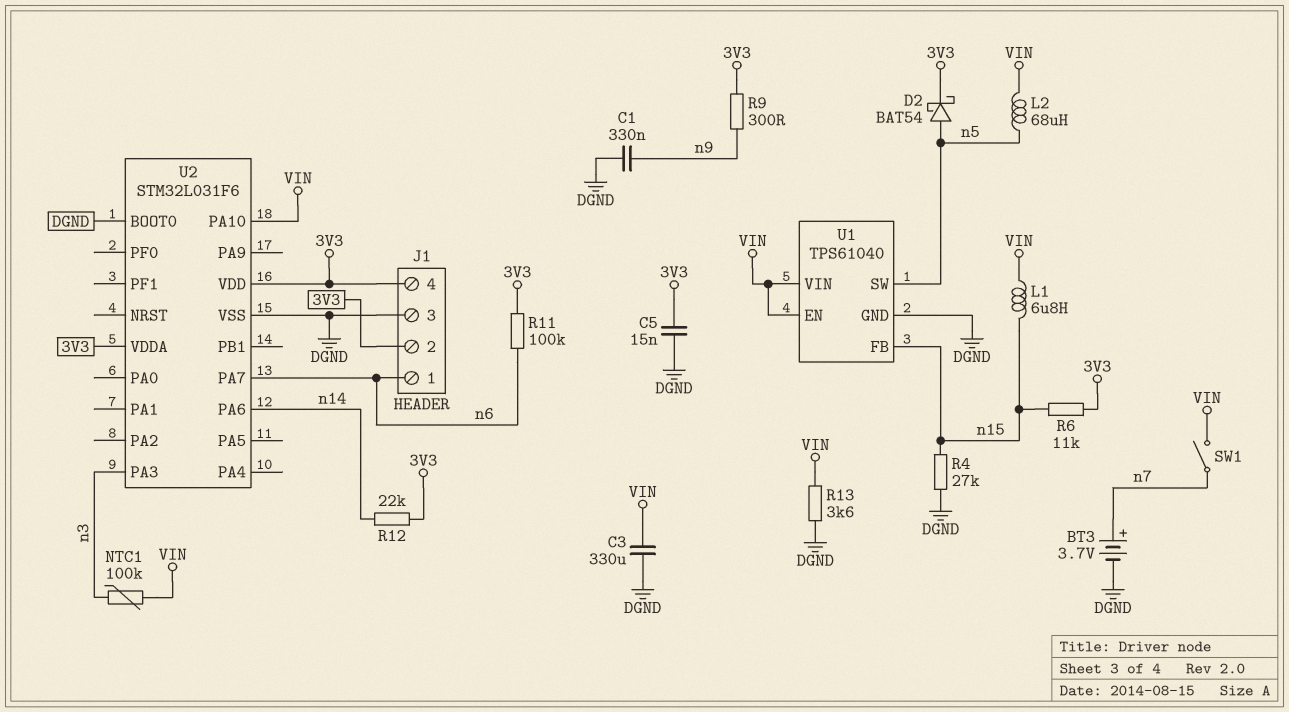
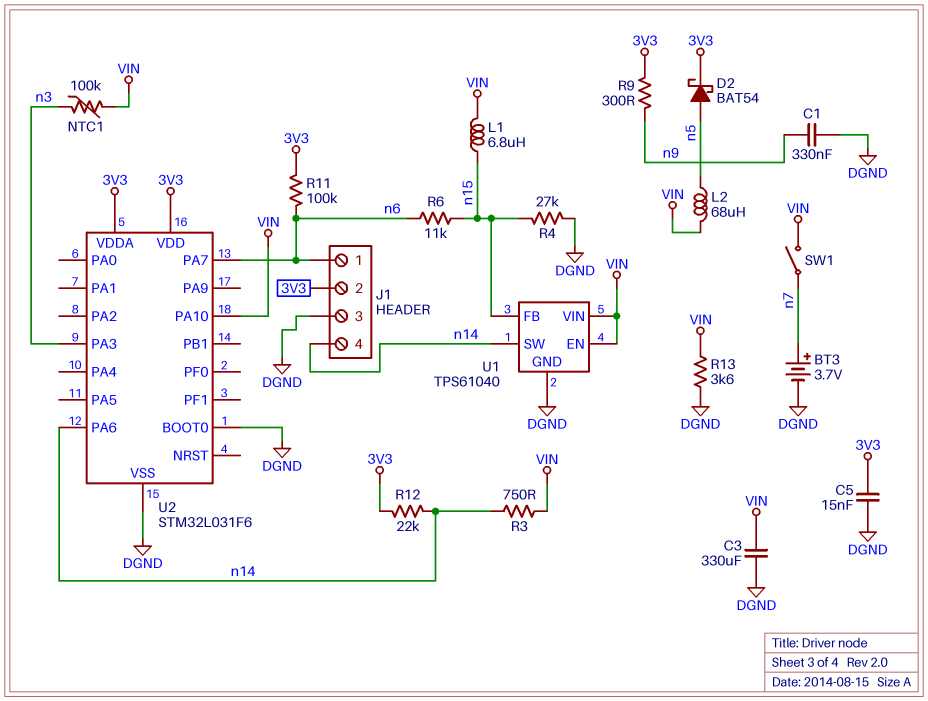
J1 pin 4: 3V3 -> n14
R3: none -> 750 (VIN, n14)
R6: 11k (3V3, n15) -> 11k (n6, n15)
U1 pin SW: n5 -> n14

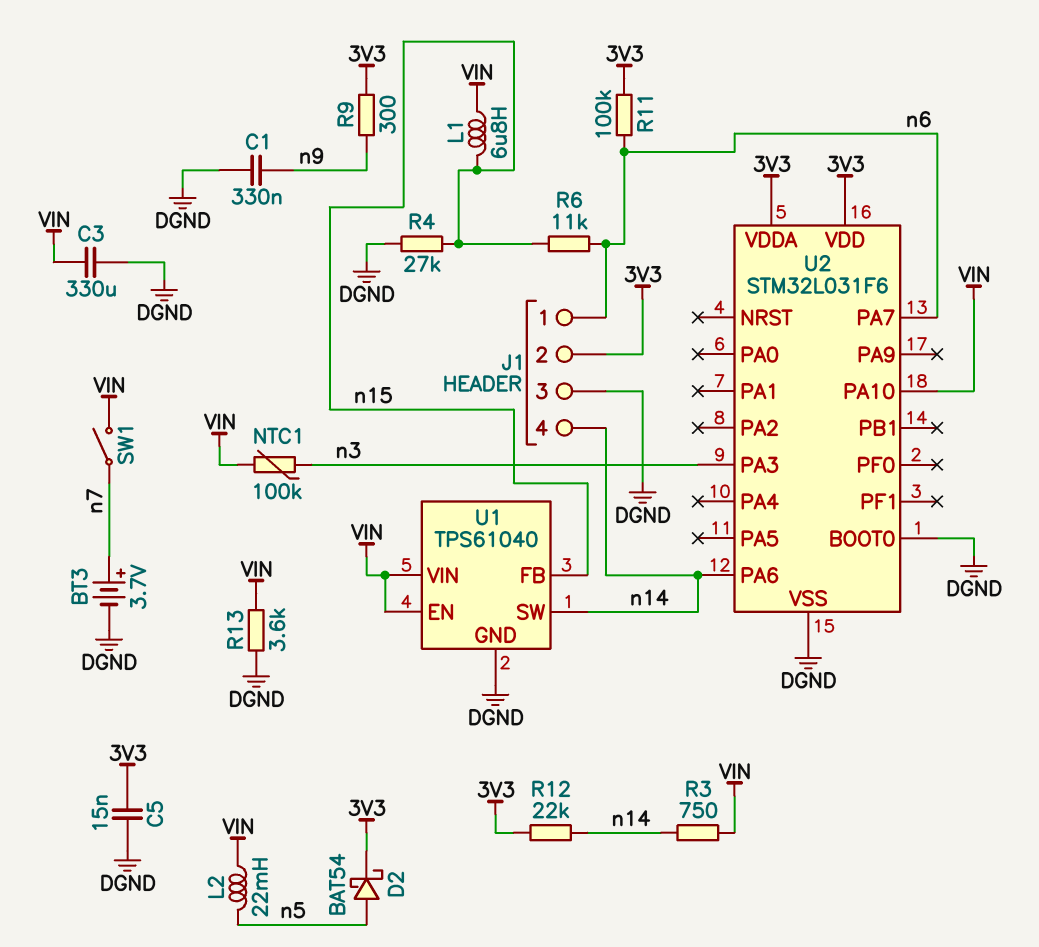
L2: 68uH (VIN, n5) -> 22mH (VIN, n5)

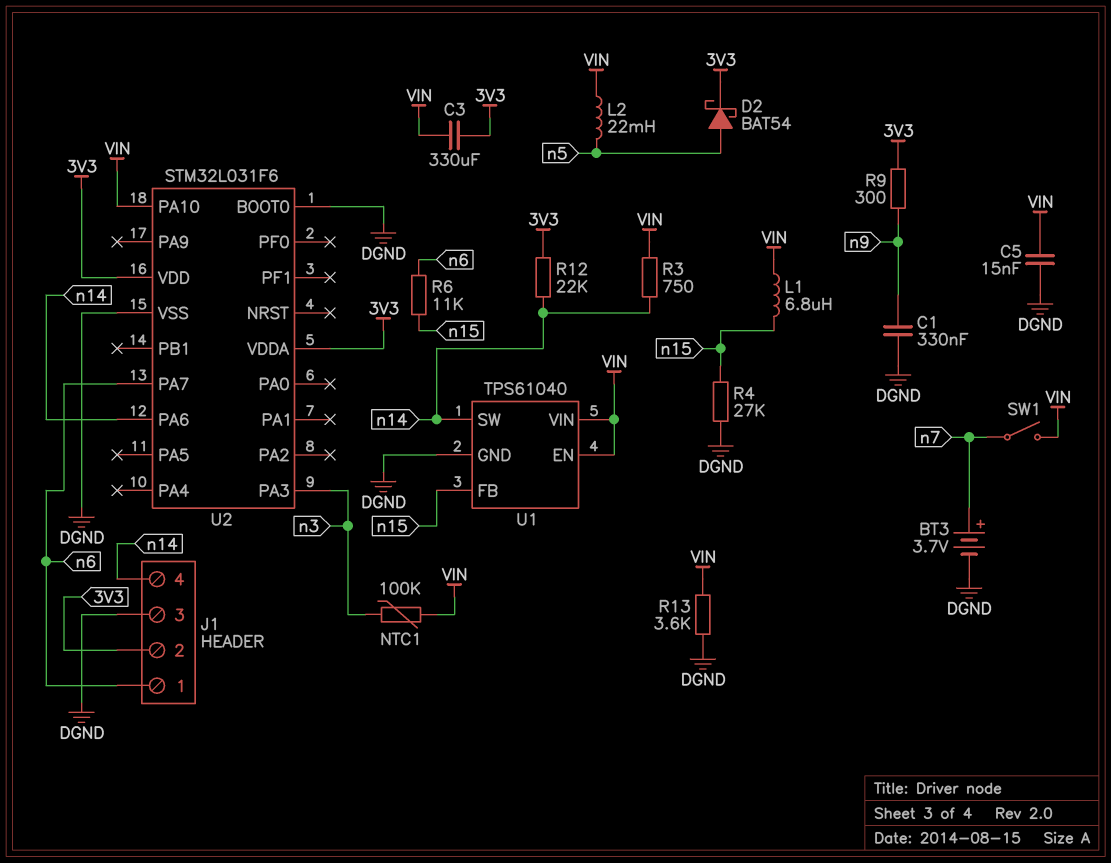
C3: 330uF (DGND, VIN) -> 330uF (3V3, VIN)
C5: 15nF (3V3, DGND) -> 15nF (DGND, VIN)
R11: 100k (3V3, n6) -> none

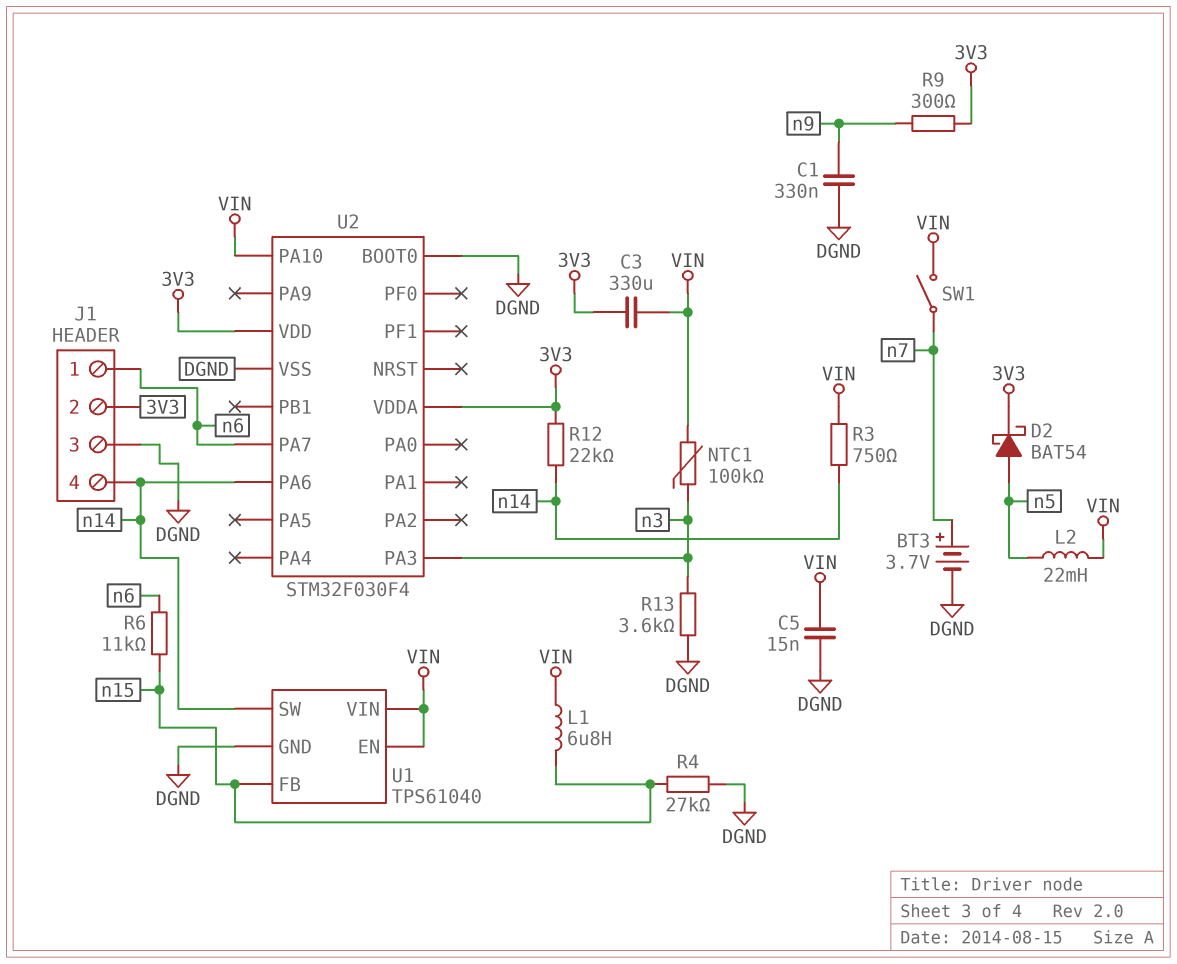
R13: 3.6k (DGND, VIN) -> 3.6k (DGND, n3)
U2: STM32L031F6 -> STM32F030F4

